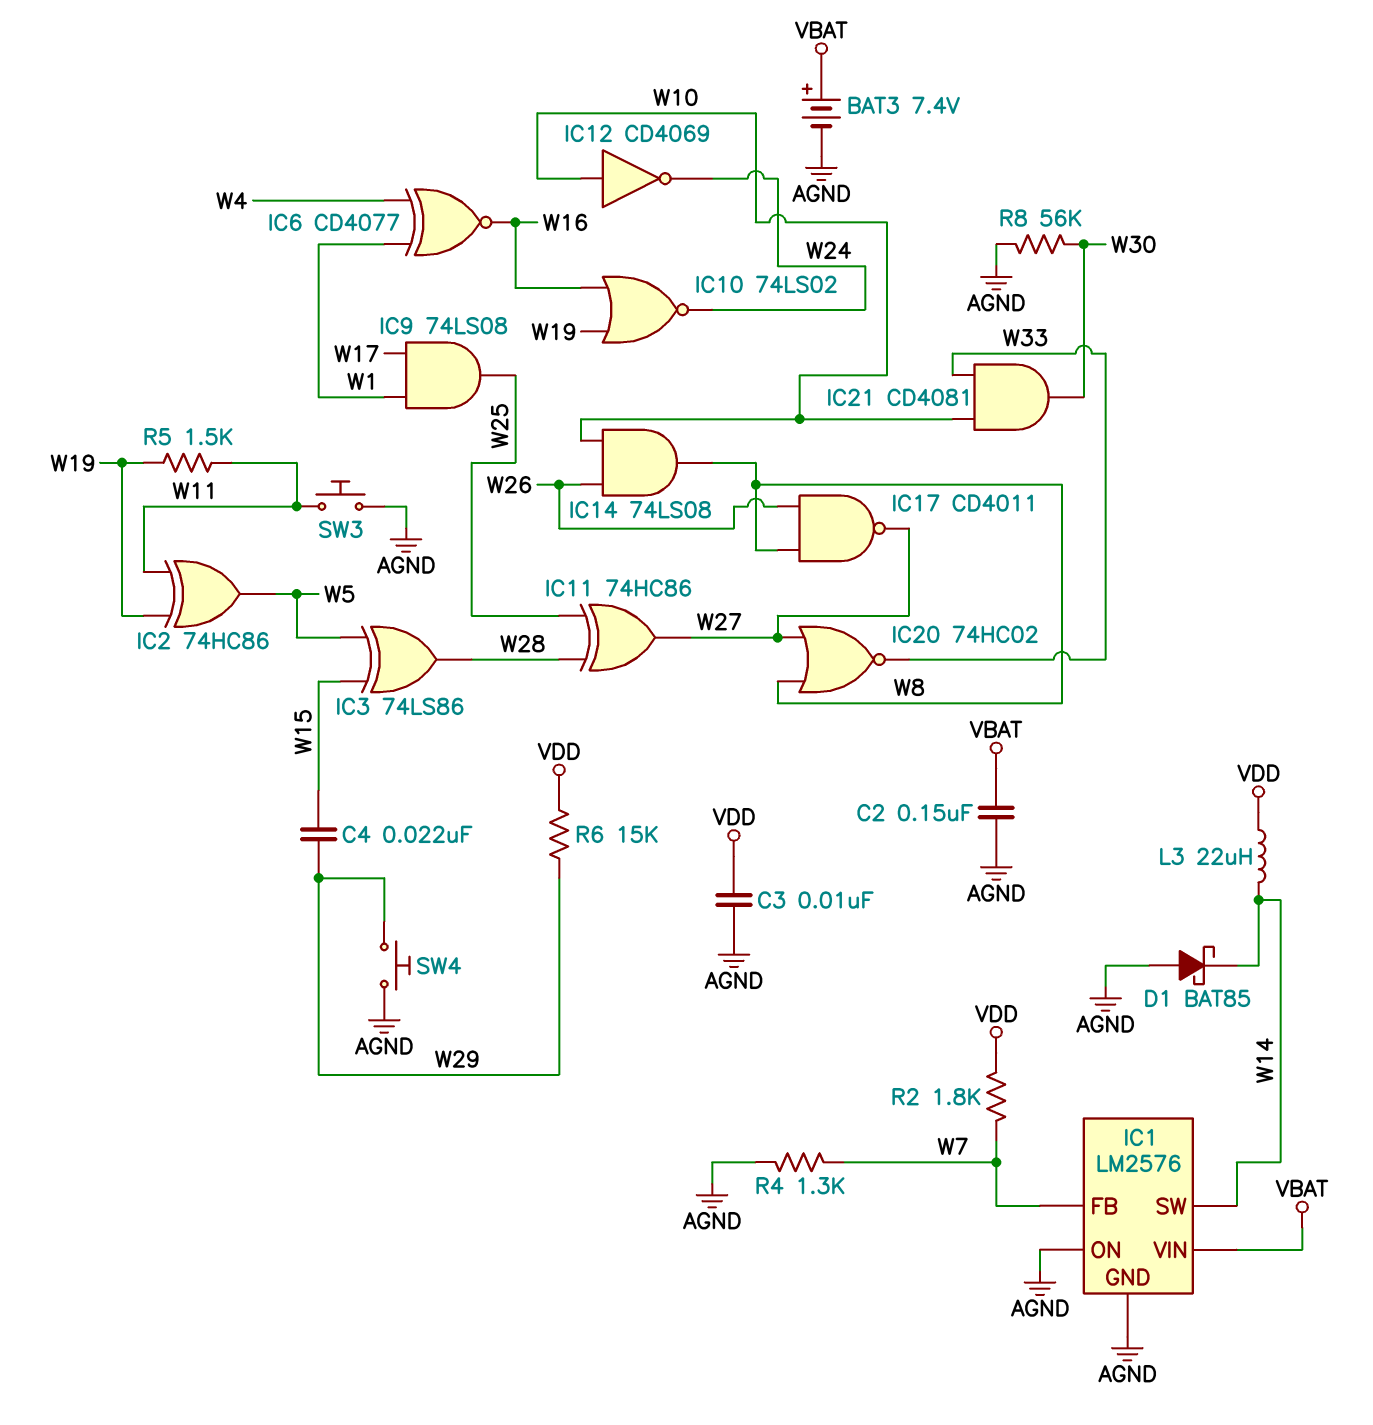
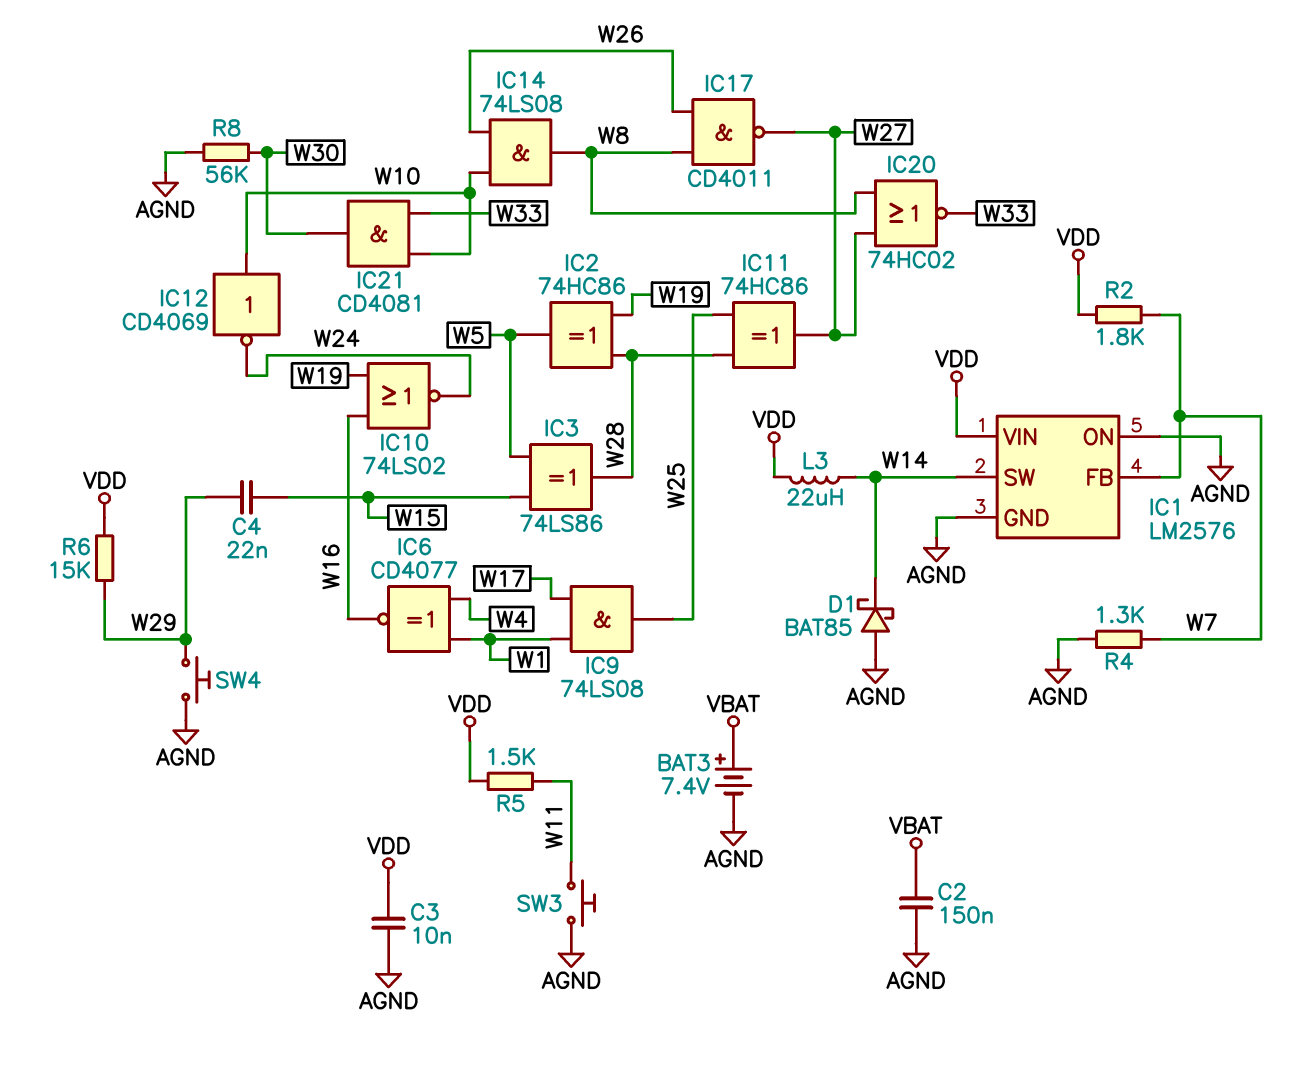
IC1 pin VIN: VBAT -> VDD
IC2: XOR 74HC86 (in W11, in W19, out W5) -> XOR 74HC86 (in W19, in W28, out W5)
R5: 1.5k (W11, W19) -> 1.5k (VDD, W11)

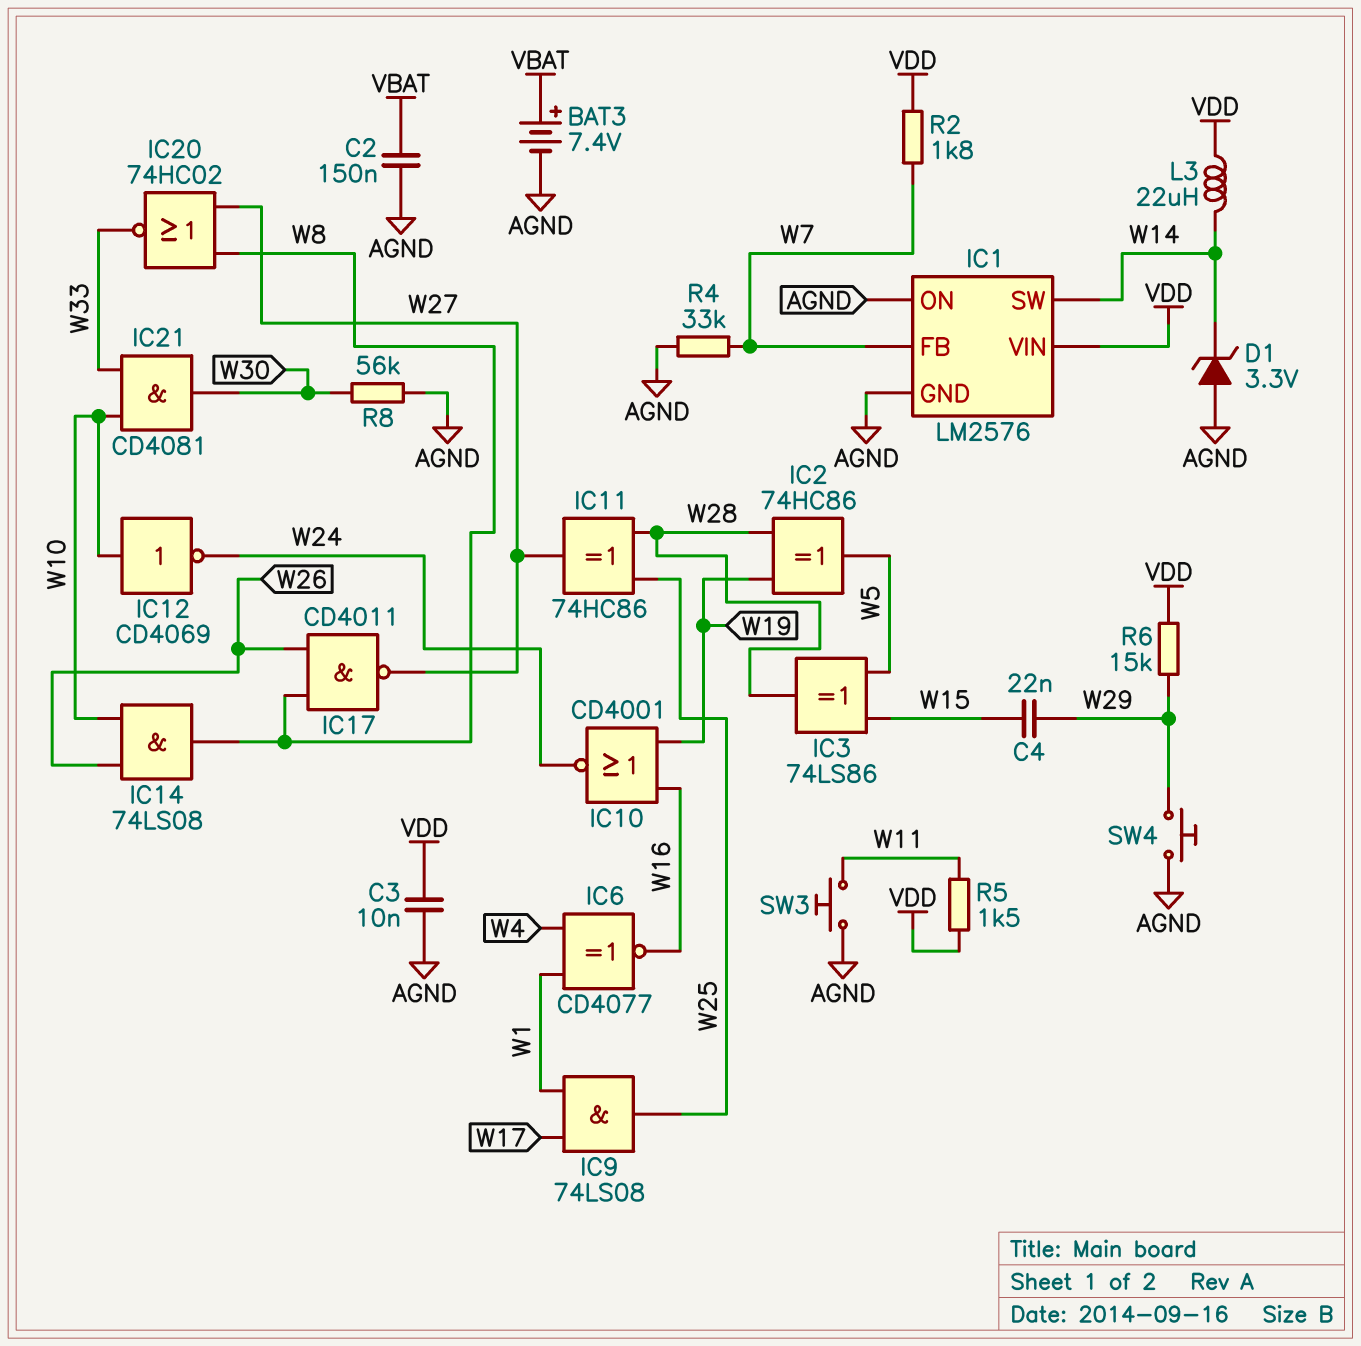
D1: schottky BAT85 (A AGND, K W14) -> zener 3.3V (A AGND, K W14)
IC10: NOR 74LS02 (in W16, in W19, out W24) -> NOR CD4001 (in W16, in W19, out W24)
R4: 1.3k (AGND, W7) -> 33k (AGND, W7)

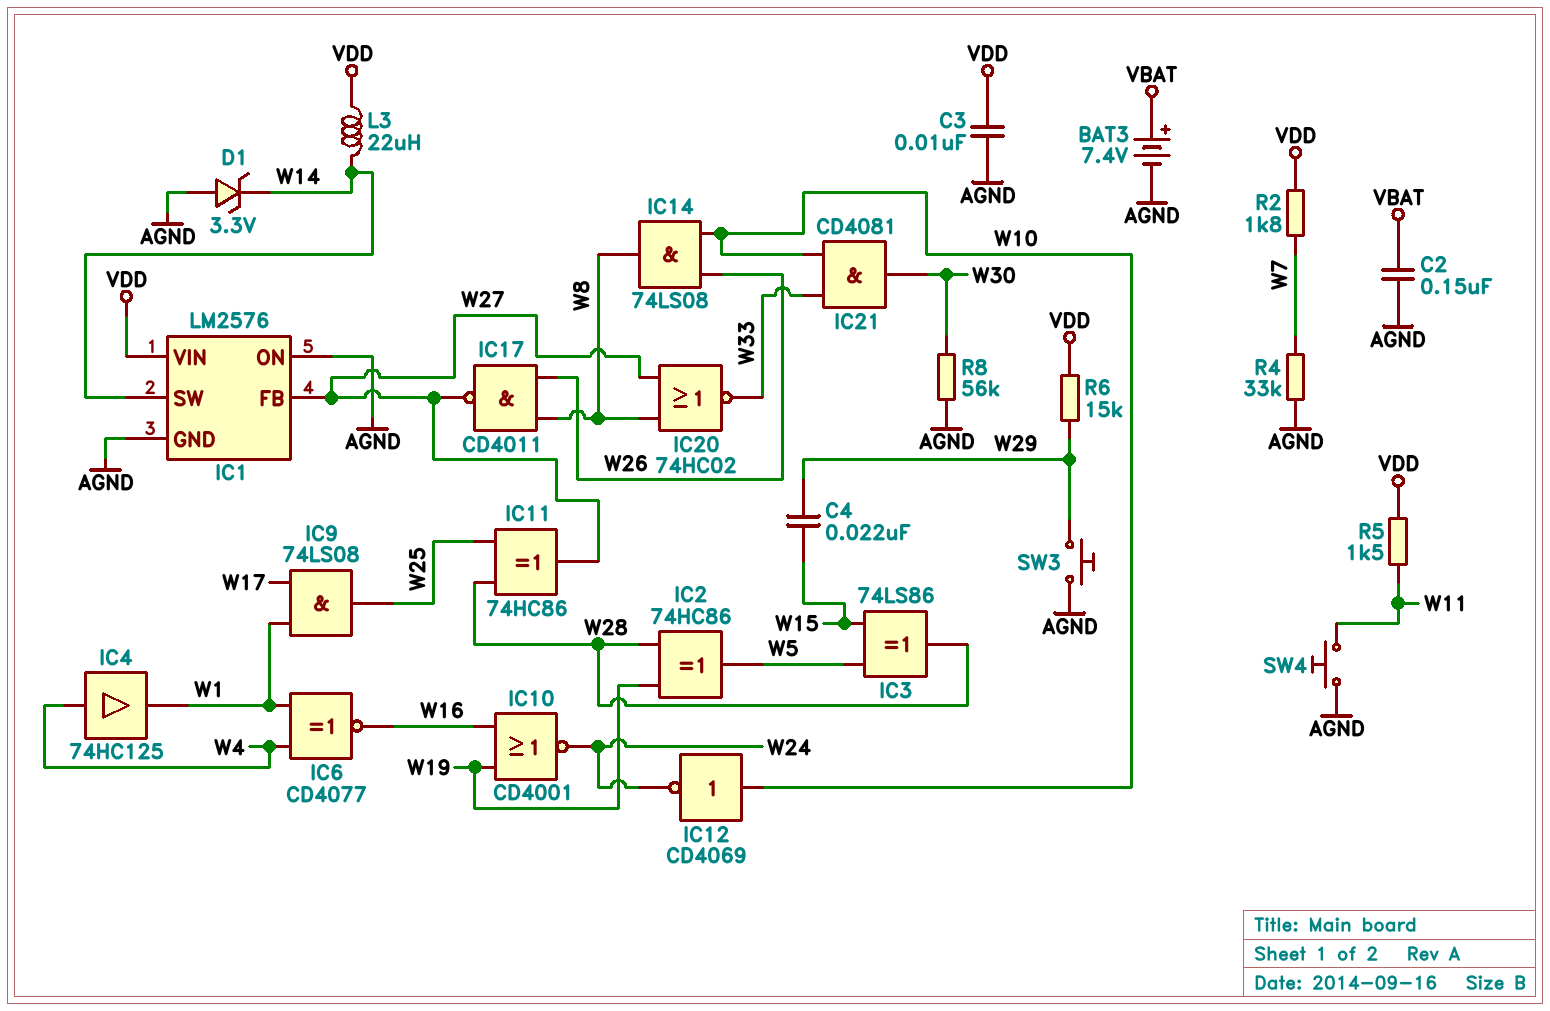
IC1 pin FB: W7 -> W27
IC4: none -> buffer 74HC125 (in W4, out W1)
SW3: button (AGND, W11) -> button (AGND, W29)
SW4: button (AGND, W29) -> button (AGND, W11)

